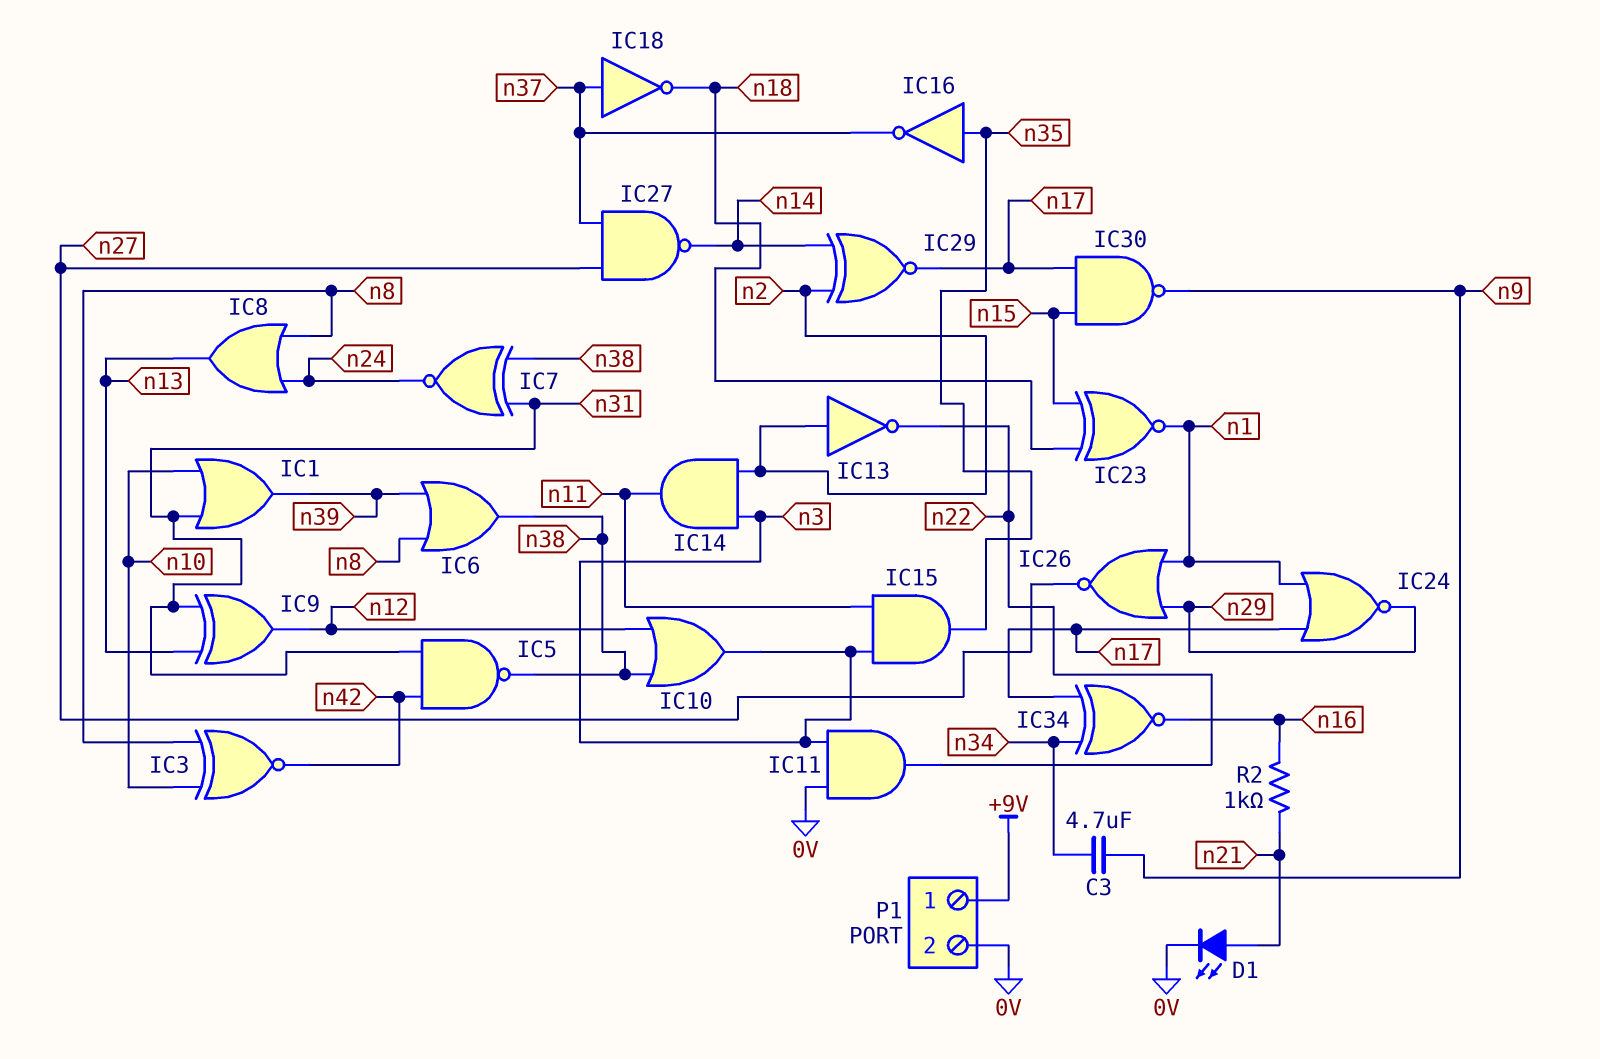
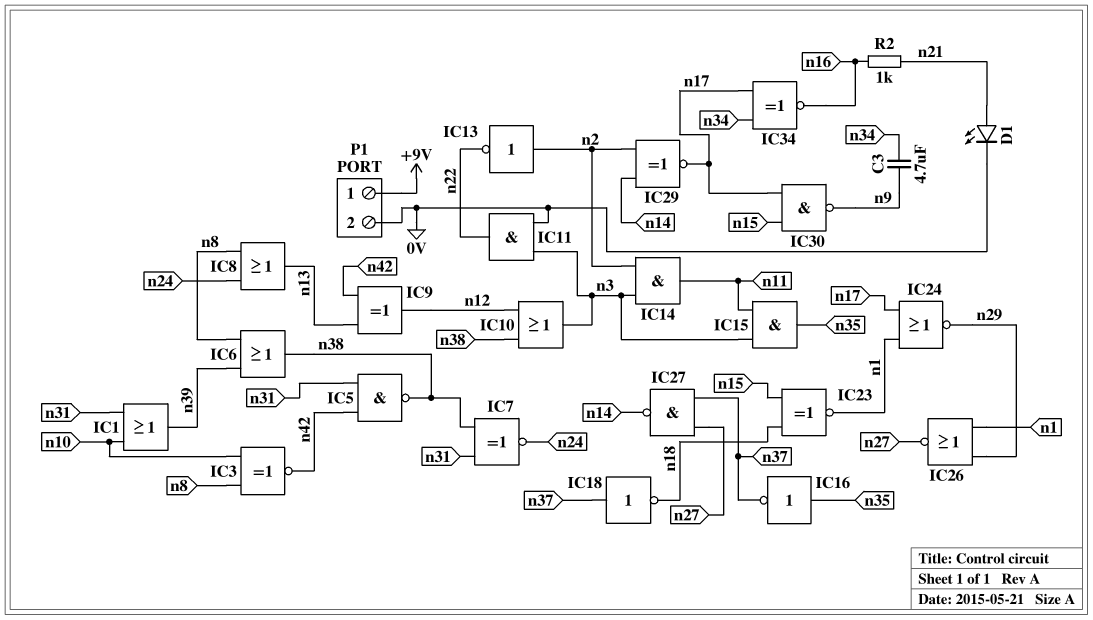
IC9: XOR (in n13, in n31, out n12) -> XOR (in n13, in n42, out n12)

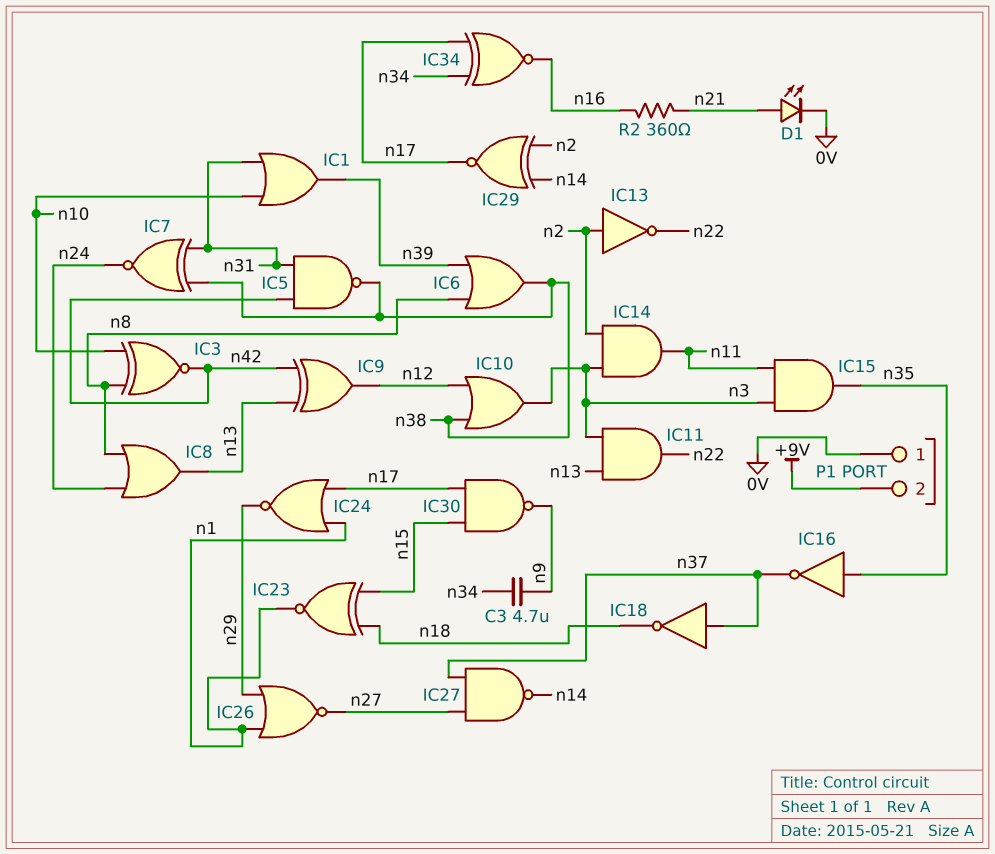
IC11: AND (in 0V, in n3, out n22) -> AND (in n3, in n13, out n22)
P1 pin 1: +9V -> 0V
P1 pin 2: 0V -> +9V
R2: 1k (n16, n21) -> 360 (n16, n21)

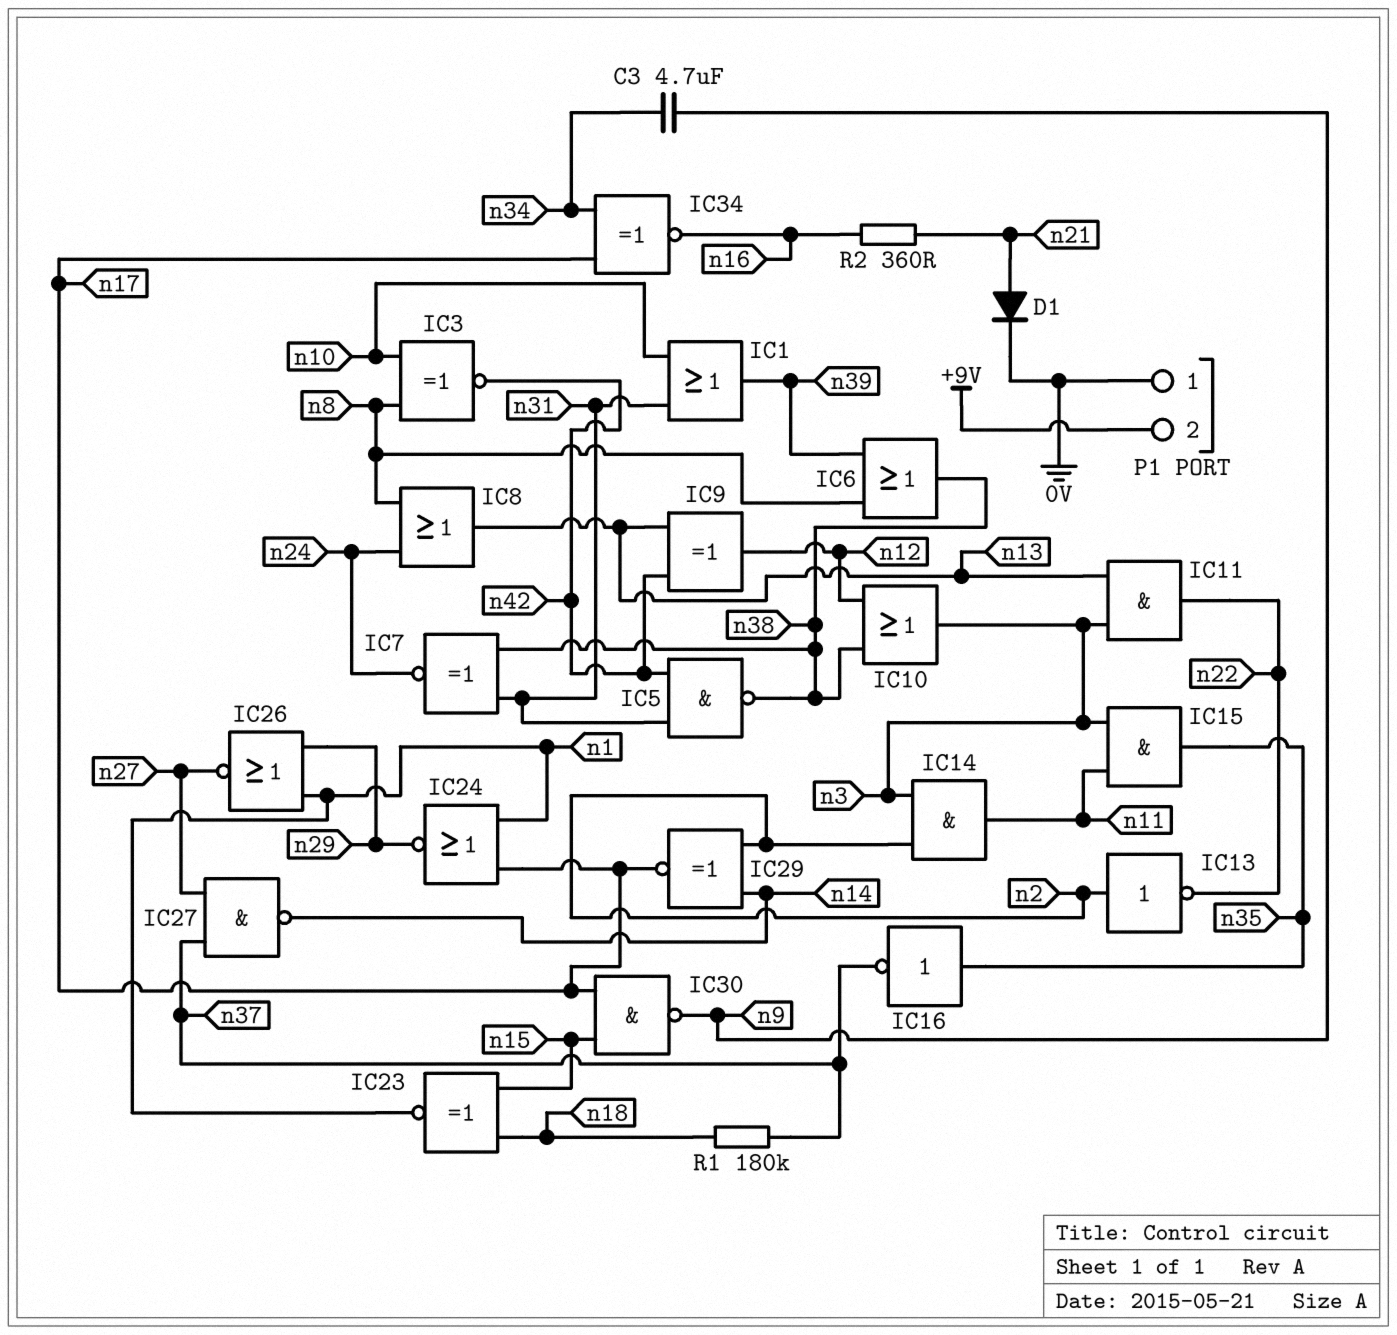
D1: LED (A n21, K 0V) -> diode (A n21, K 0V)
IC18: NOT (in n37, out n18) -> none
R1: none -> 180k (n18, n37)

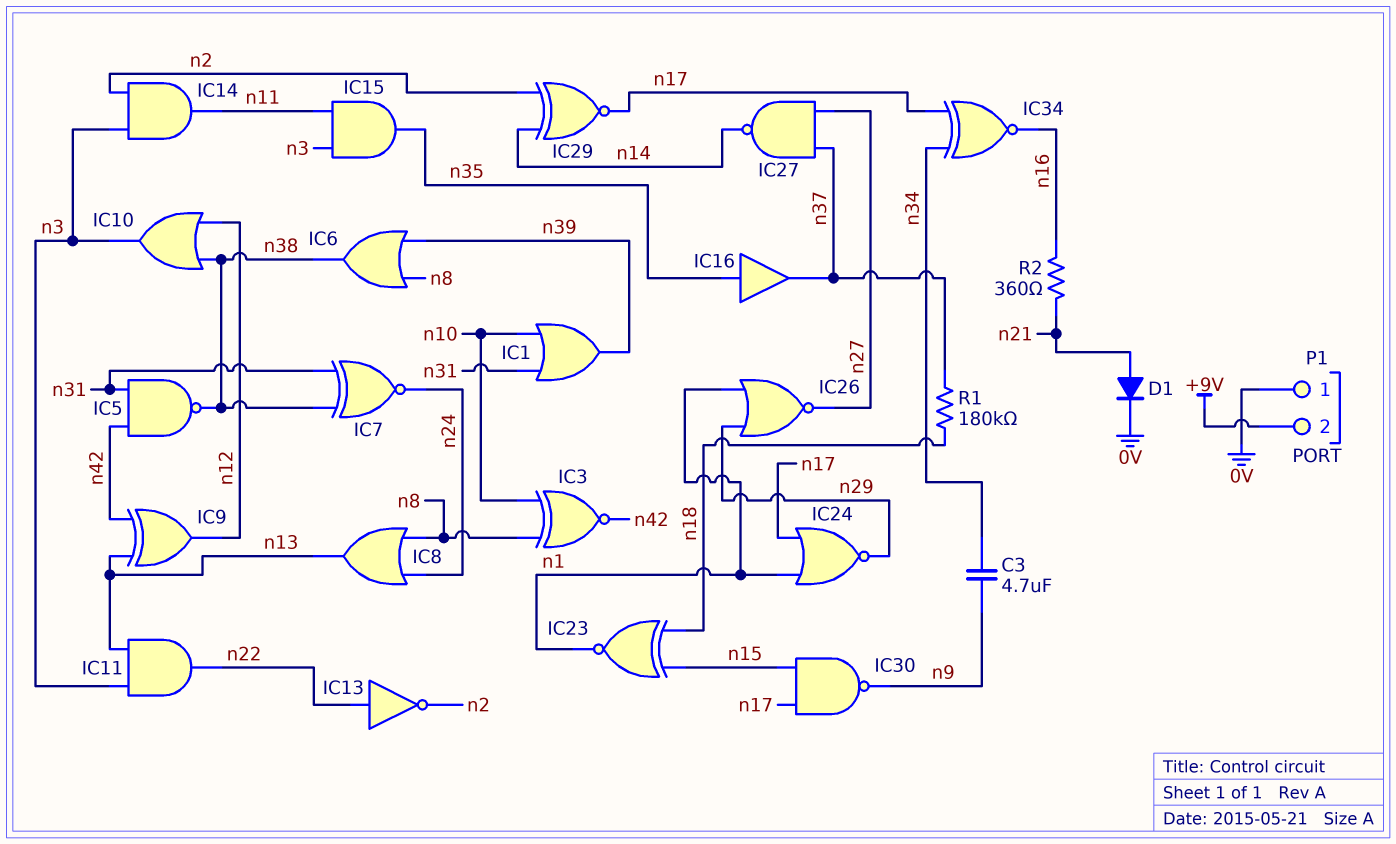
IC13: NOT (in n2, out n22) -> NOT (in n22, out n2)
IC16: NOT (in n35, out n37) -> buffer (in n35, out n37)

